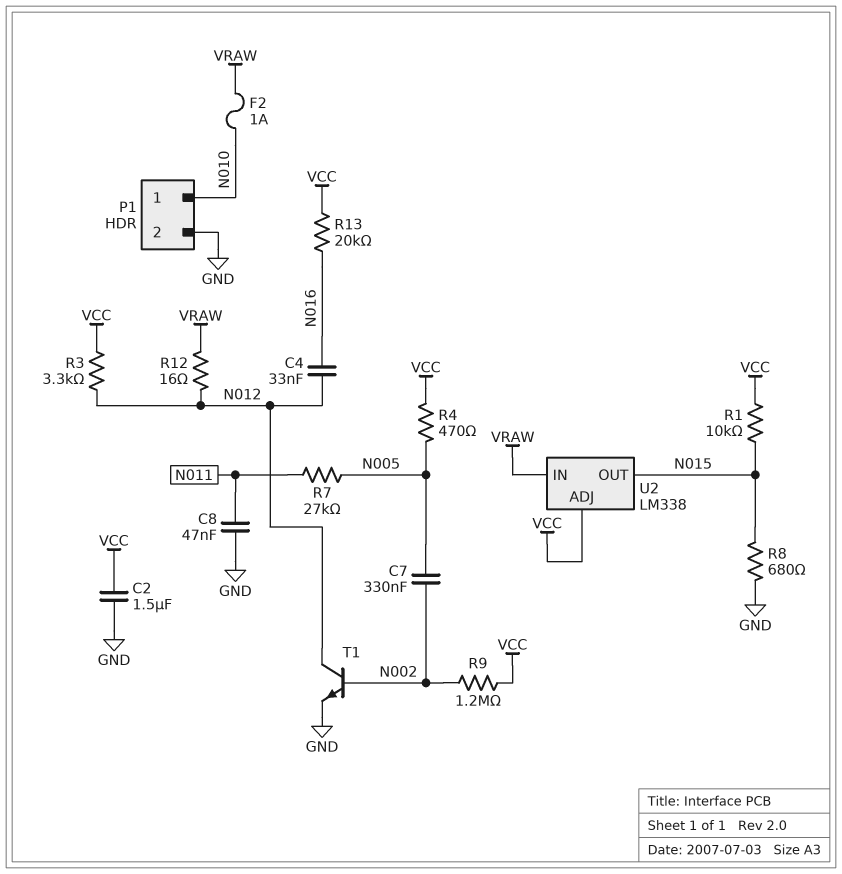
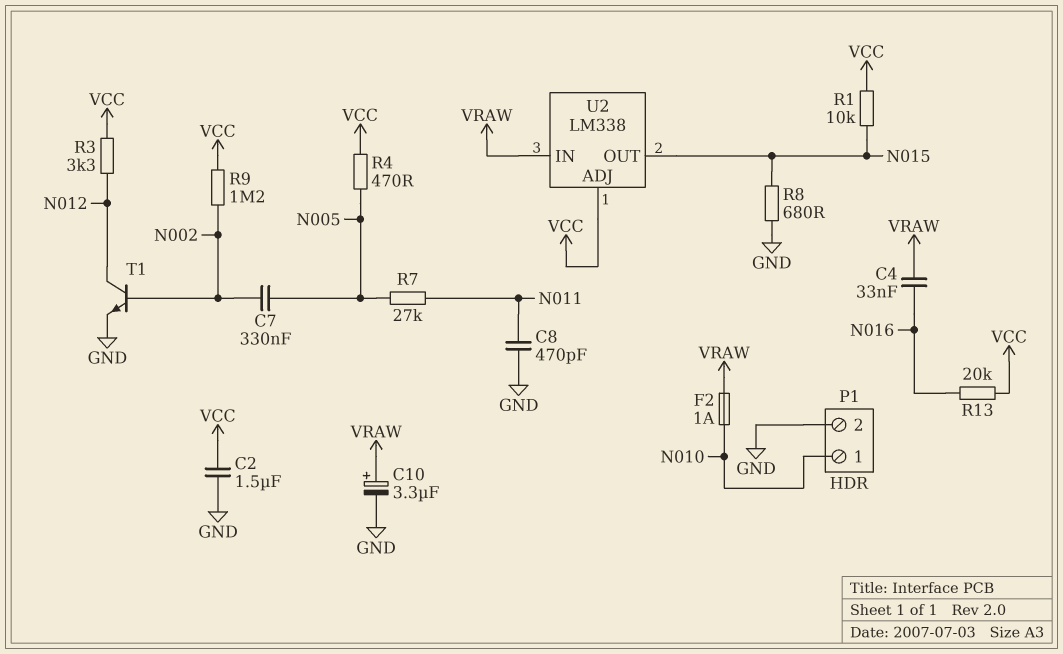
C4: 33nF (N012, N016) -> 33nF (N016, VRAW)
C8: 47nF (GND, N011) -> 470pF (GND, N011)
C10: none -> 3.3uF (plus VRAW, minus GND)
R12: 16 (N012, VRAW) -> none

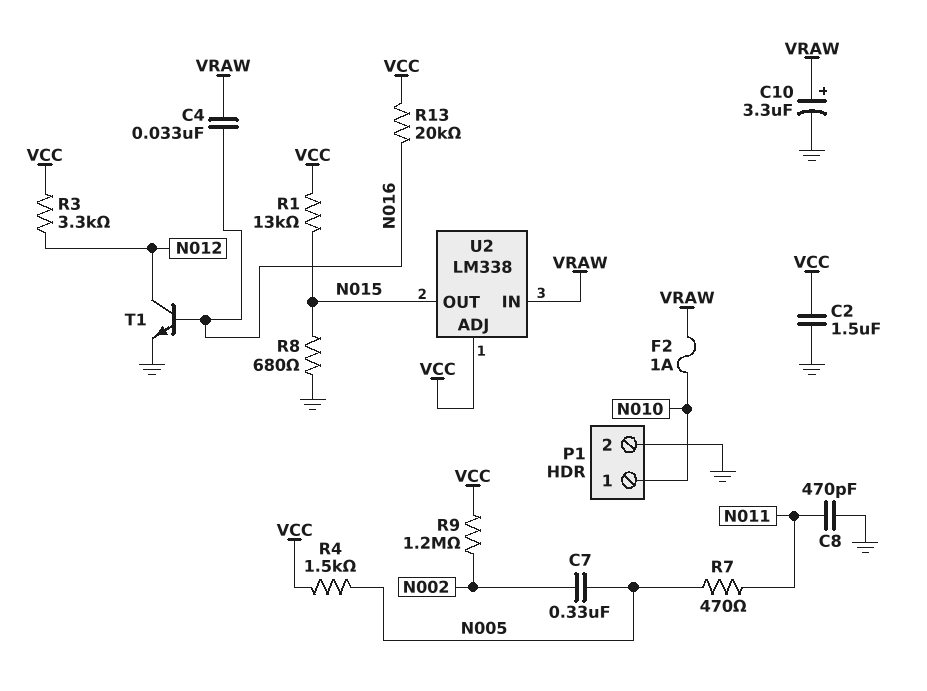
R1: 10k (N015, VCC) -> 13k (N015, VCC)
R4: 470 (N005, VCC) -> 1.5k (N005, VCC)
R7: 27k (N005, N011) -> 470 (N005, N011)
T1: NPN (B N002, C N012, E GND) -> NPN (B N016, C N012, E GND)

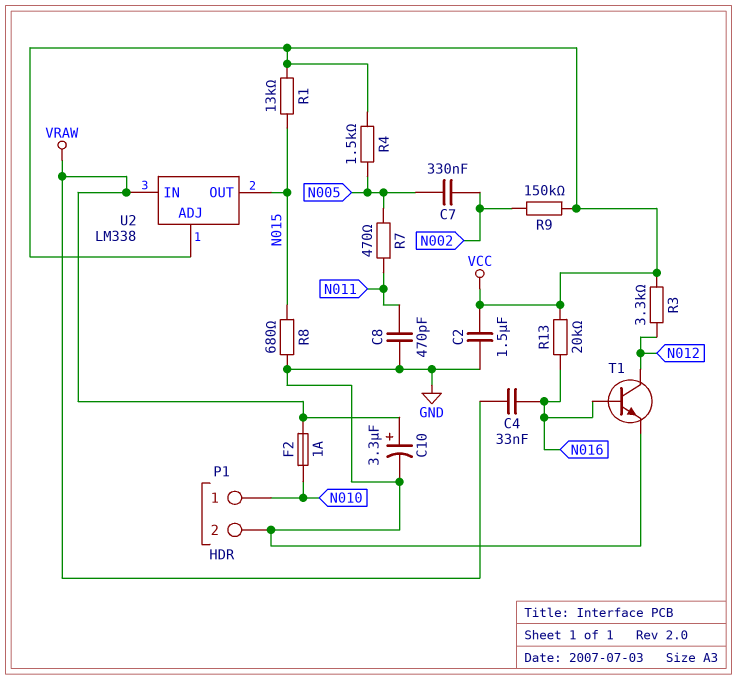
R9: 1.2M (N002, VCC) -> 150k (N002, VCC)

